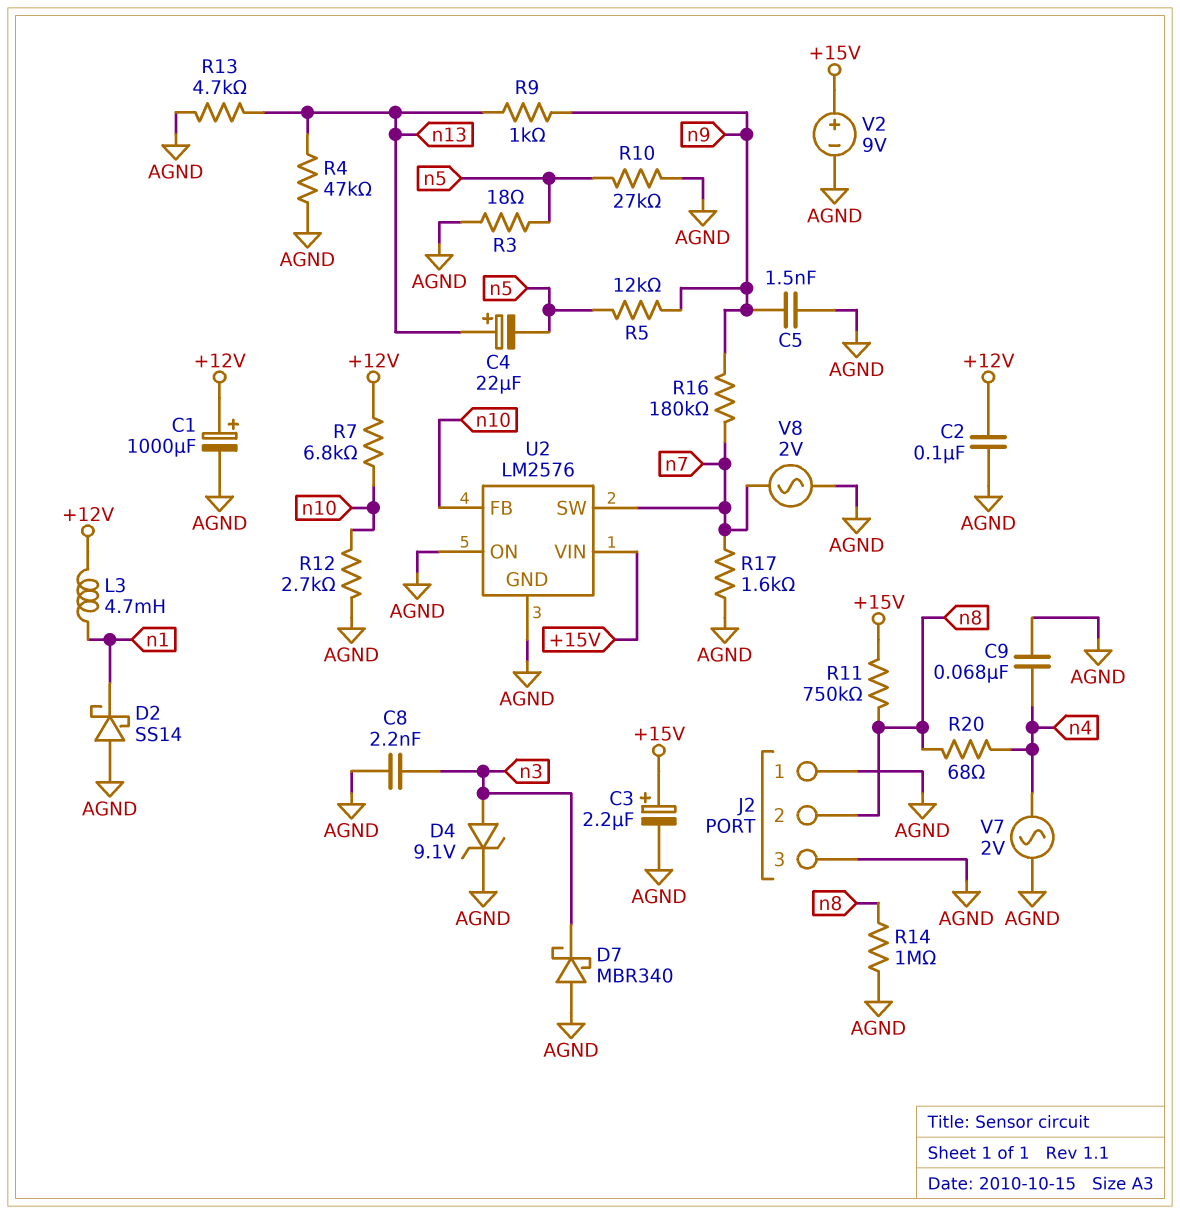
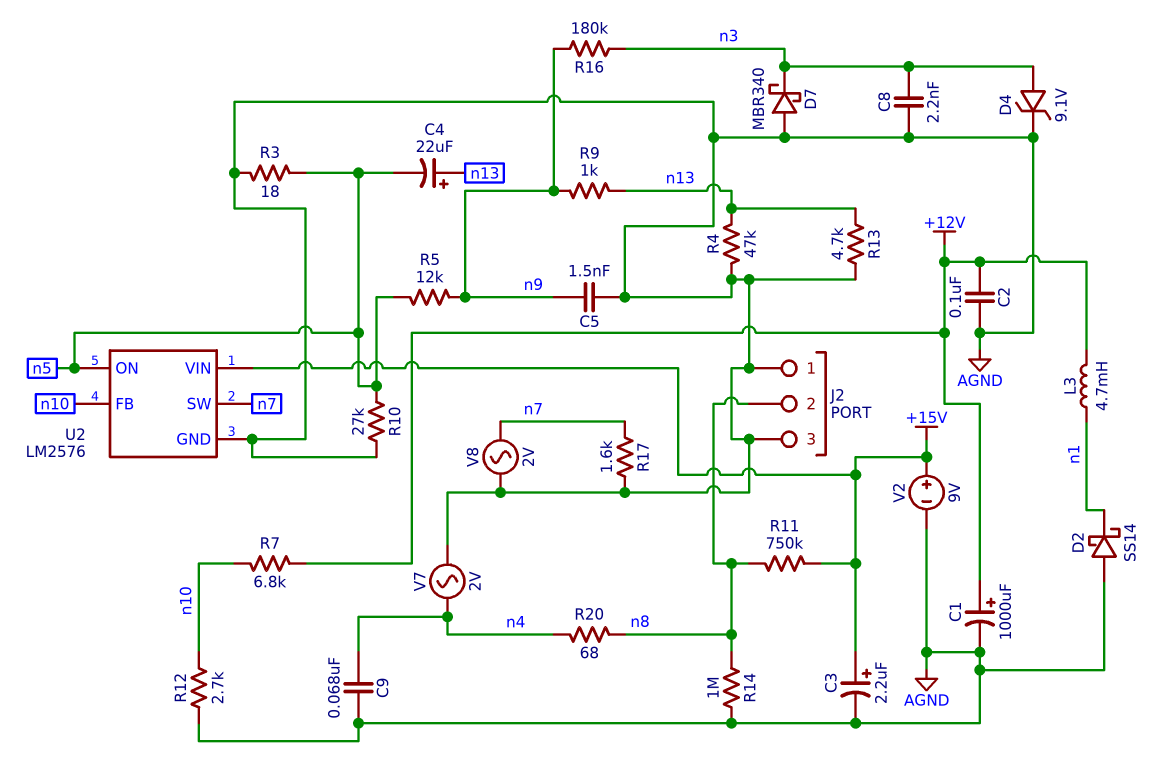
R16: 180k (n7, n9) -> 180k (n3, n9)
U2 pin ON: AGND -> n5

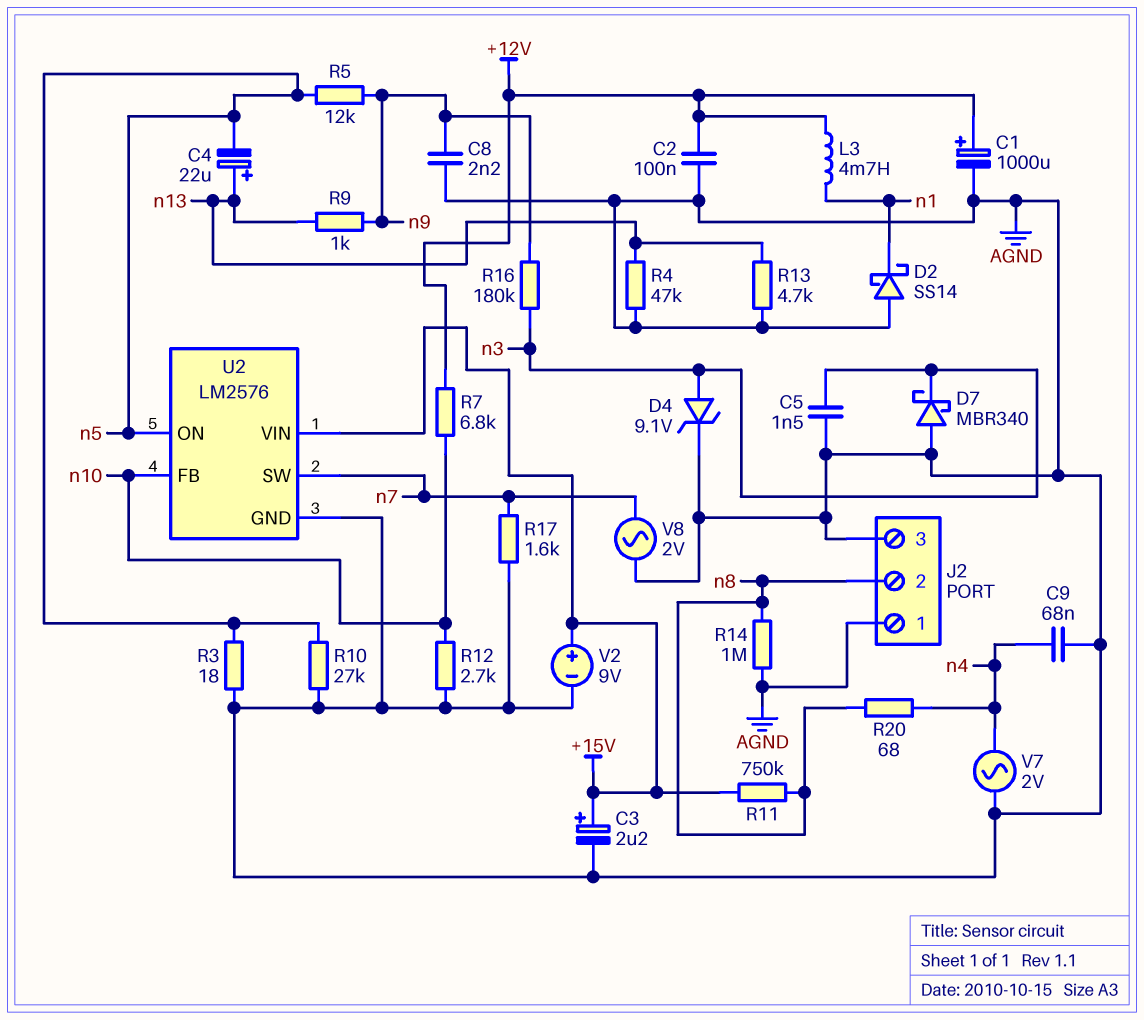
C5: 1.5nF (AGND, n9) -> 1.5nF (AGND, n3)
C8: 2.2nF (AGND, n3) -> 2.2nF (AGND, n9)

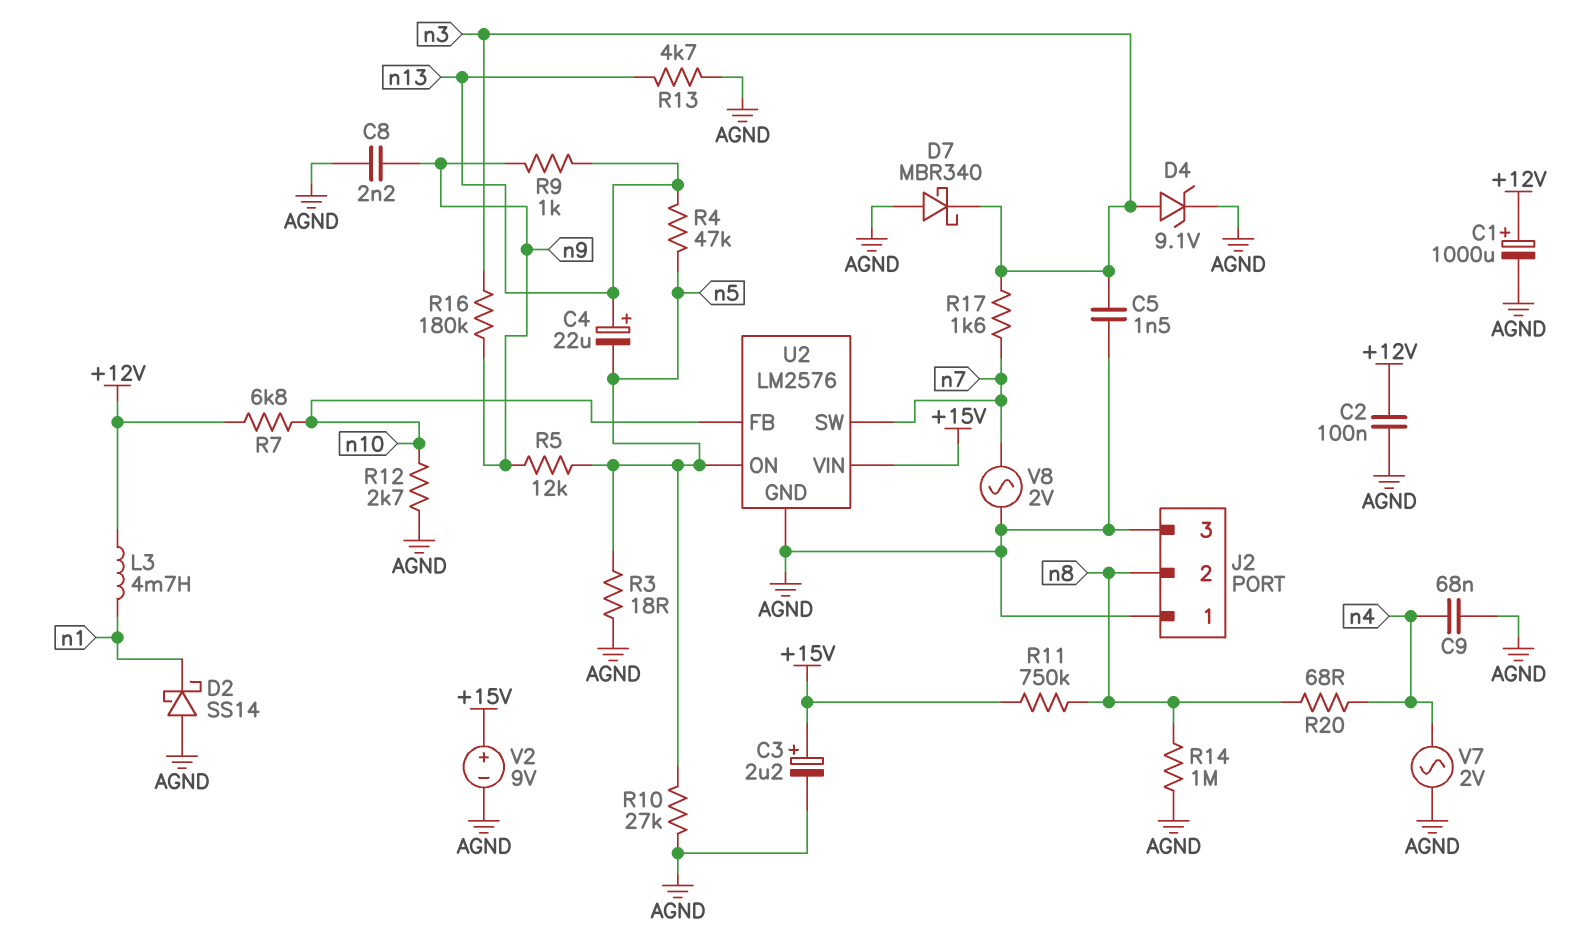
R4: 47k (AGND, n13) -> 47k (n5, n13)
R17: 1.6k (AGND, n7) -> 1.6k (n3, n7)

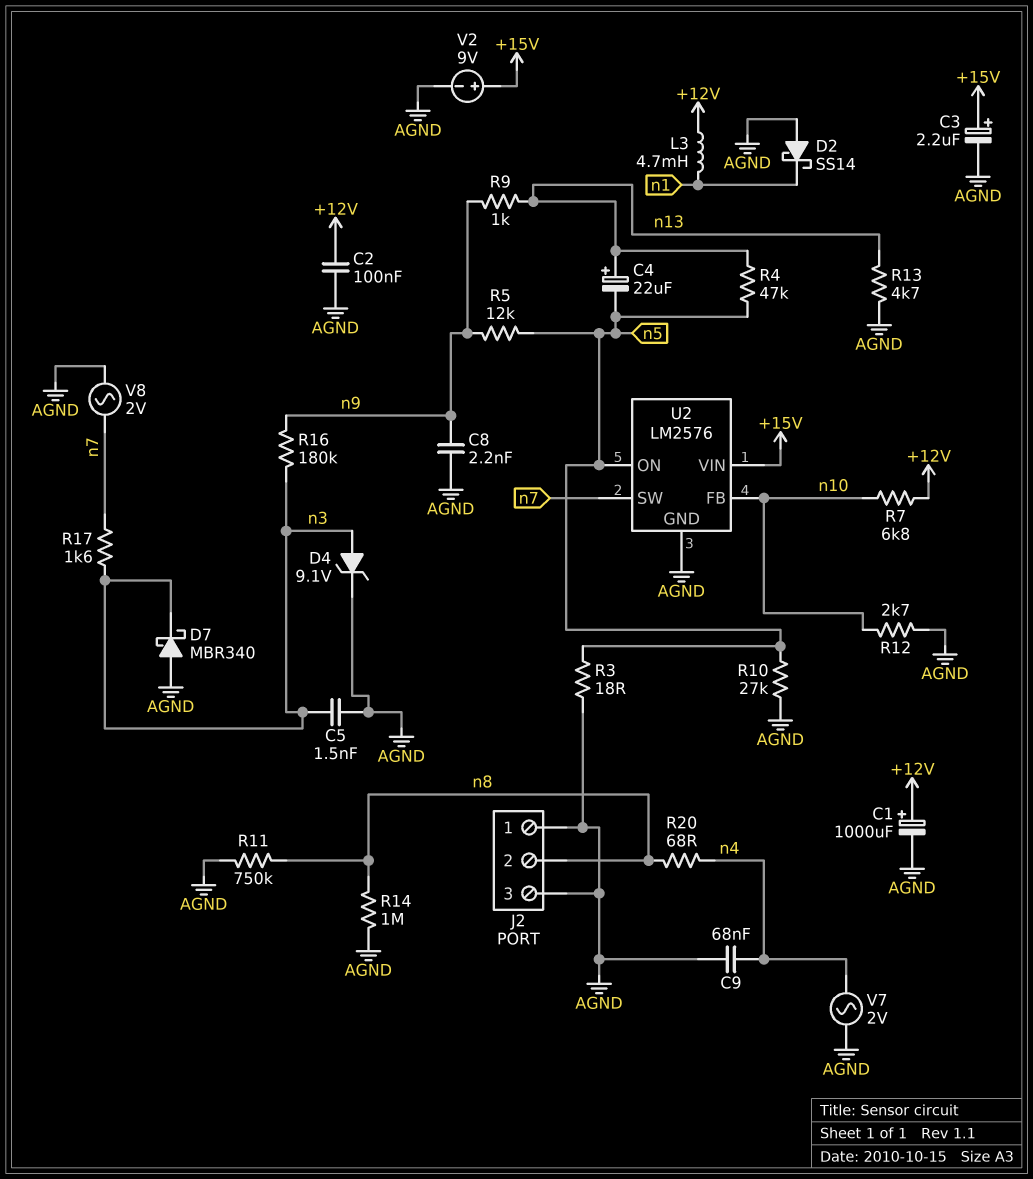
R11: 750k (+15V, n8) -> 750k (AGND, n8)

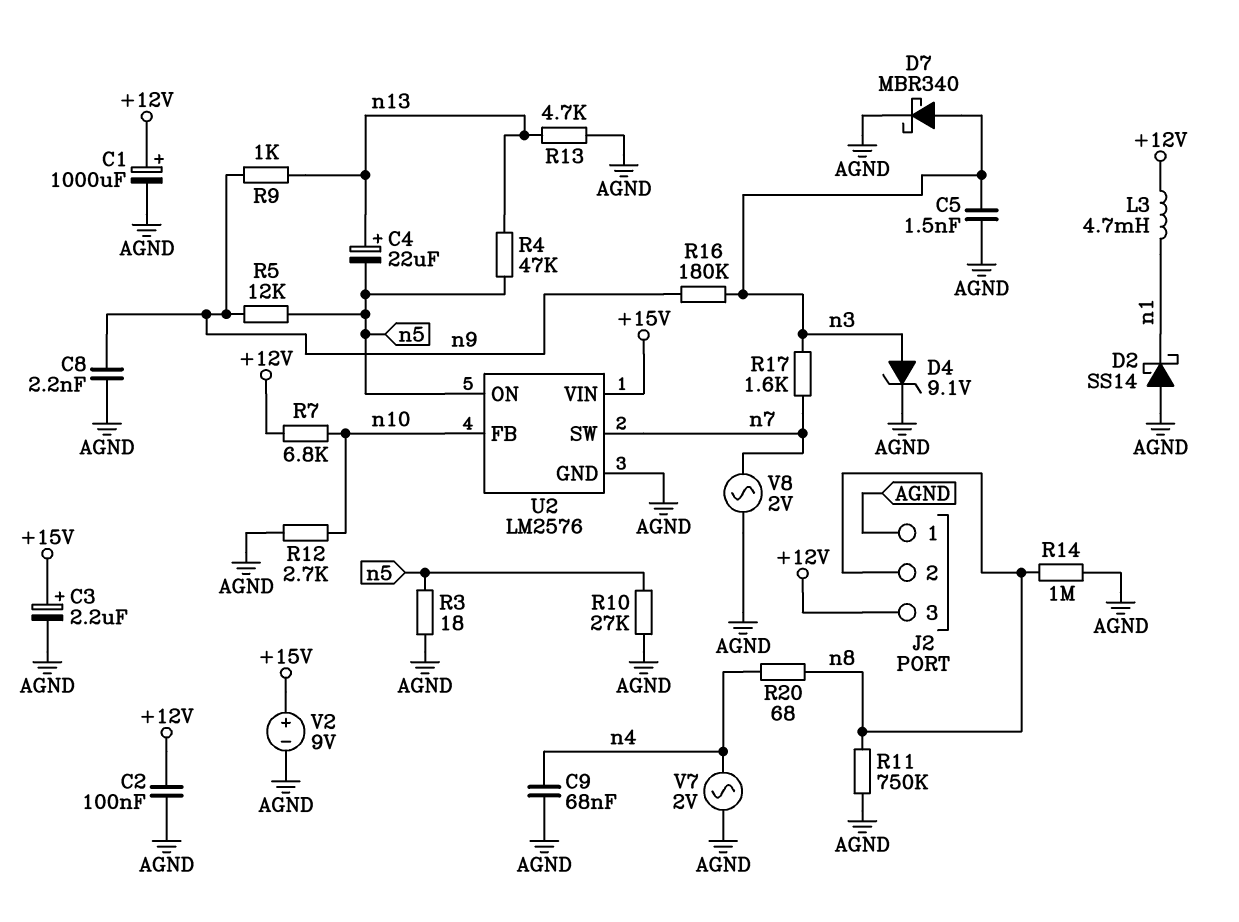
D7: schottky MBR340 (A AGND, K n3) -> schottky MBR340 (A n3, K AGND)
J2 pin 3: AGND -> +12V

